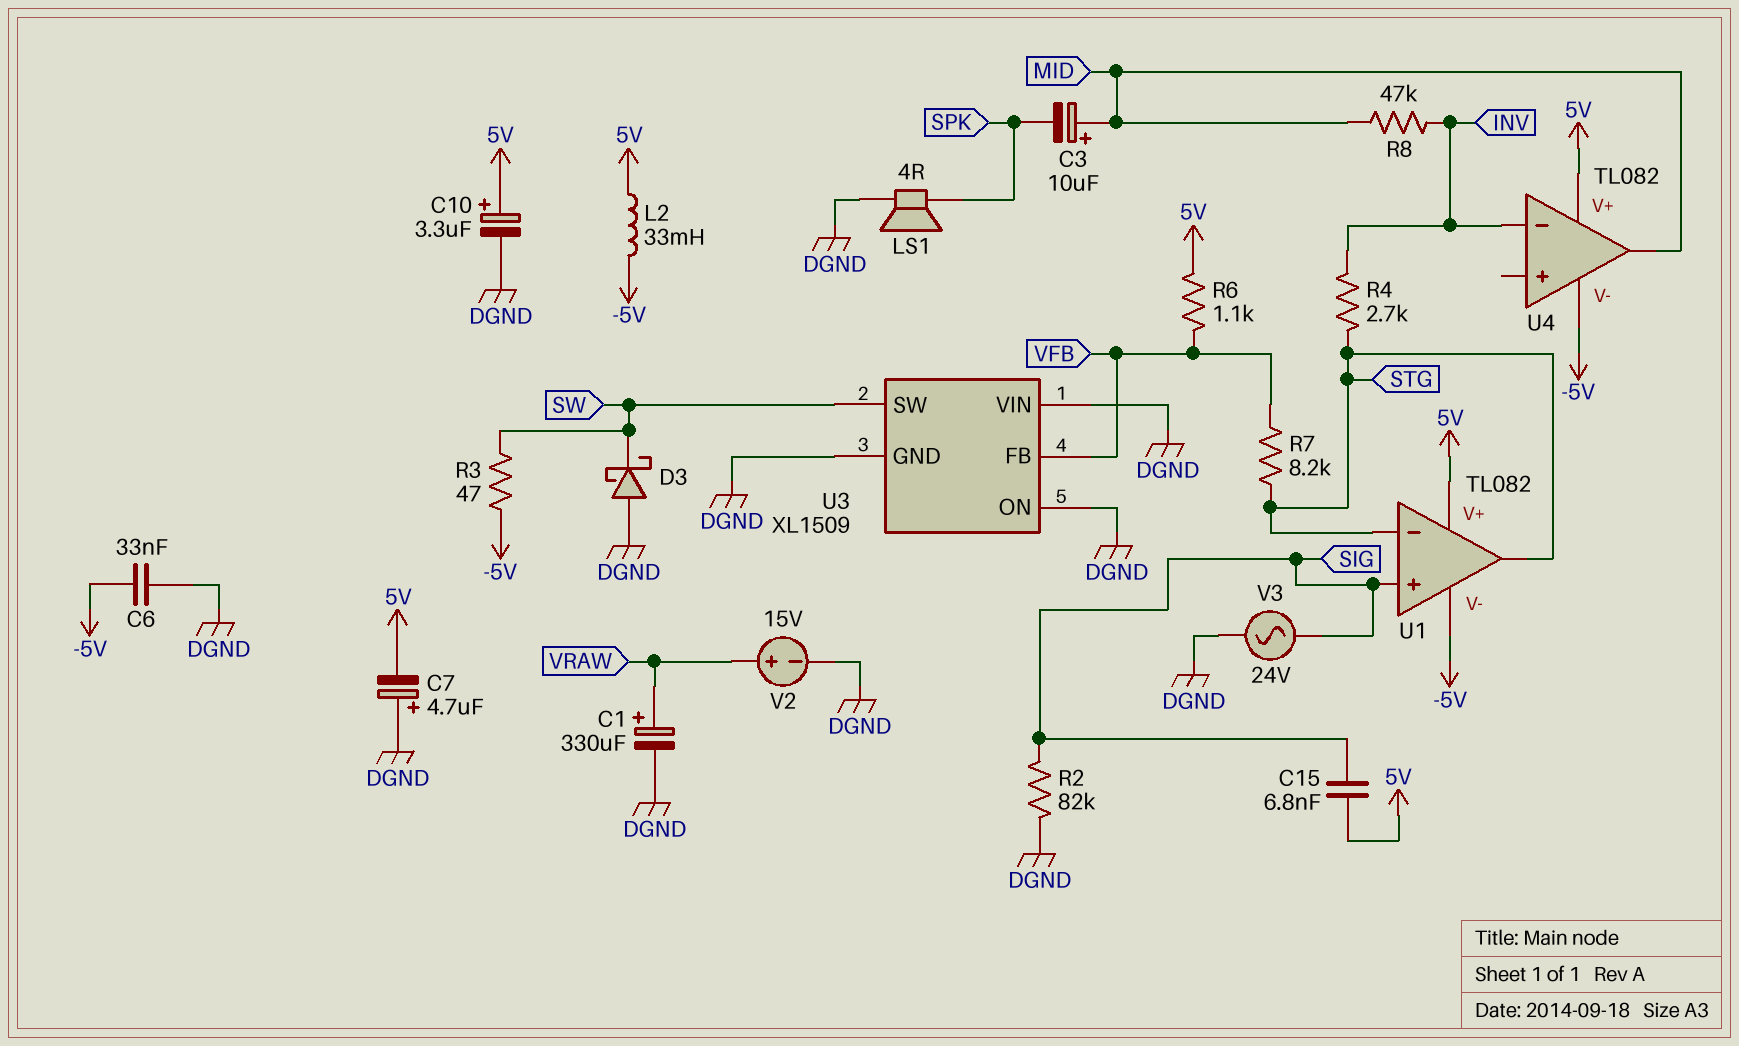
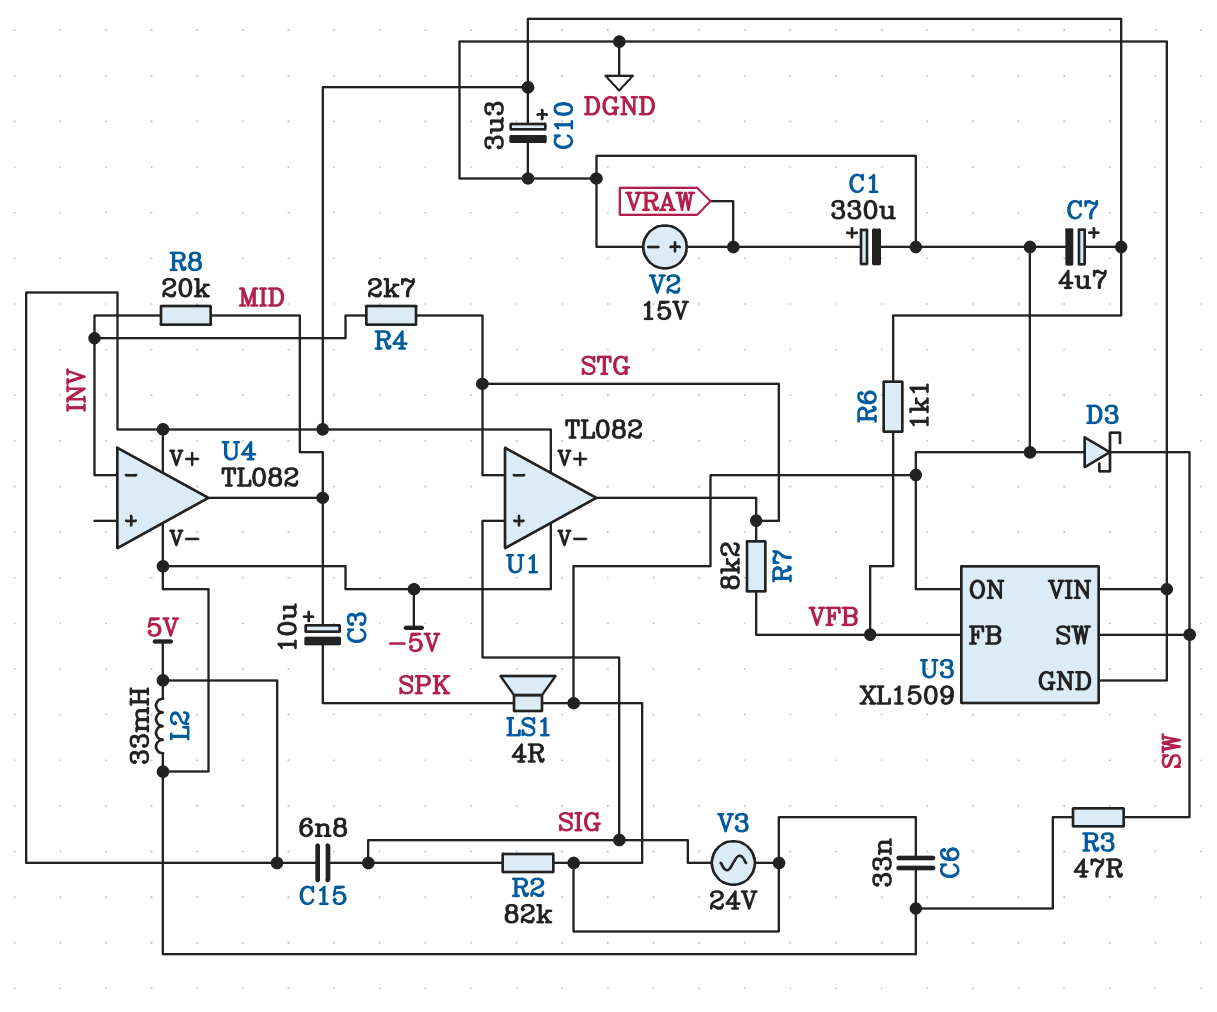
C7: 4.7uF (plus DGND, minus 5V) -> 4.7uF (plus 5V, minus DGND)
R8: 47k (INV, MID) -> 20k (INV, MID)

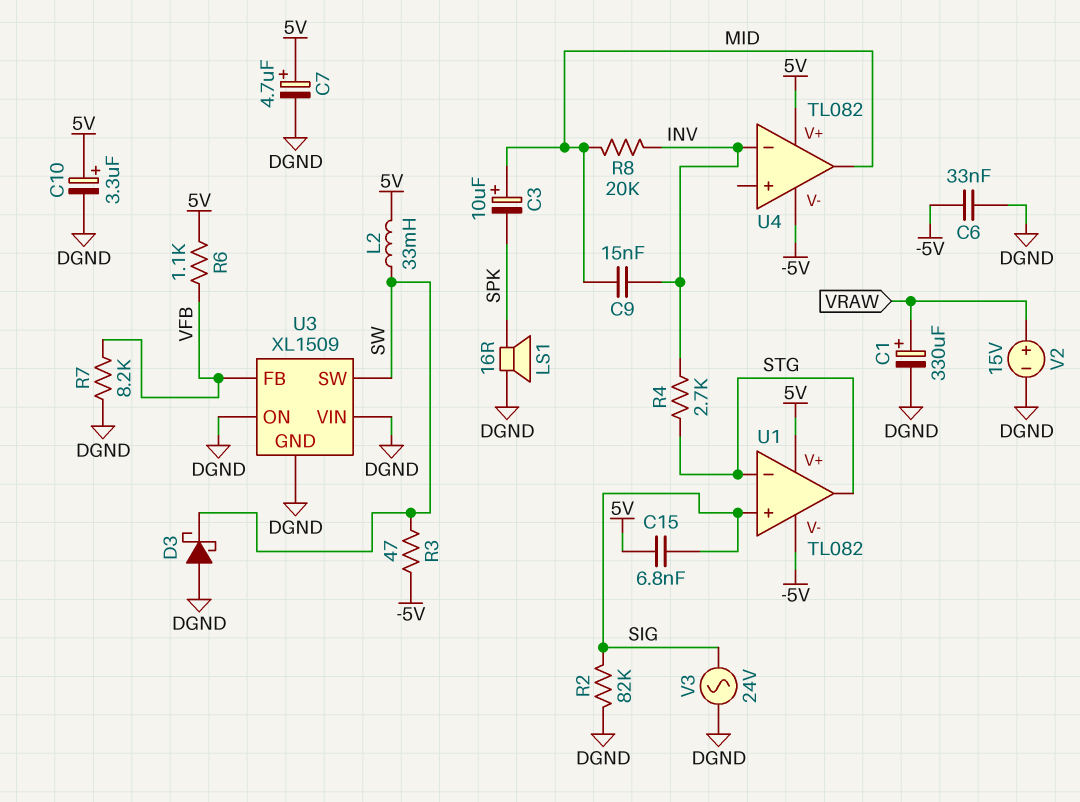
C9: none -> 15nF (INV, MID)
L2: 33mH (-5V, 5V) -> 33mH (5V, SW)
LS1: speaker 4R (DGND, SPK) -> speaker 16R (DGND, SPK)
R7: 8.2k (STG, VFB) -> 8.2k (DGND, VFB)

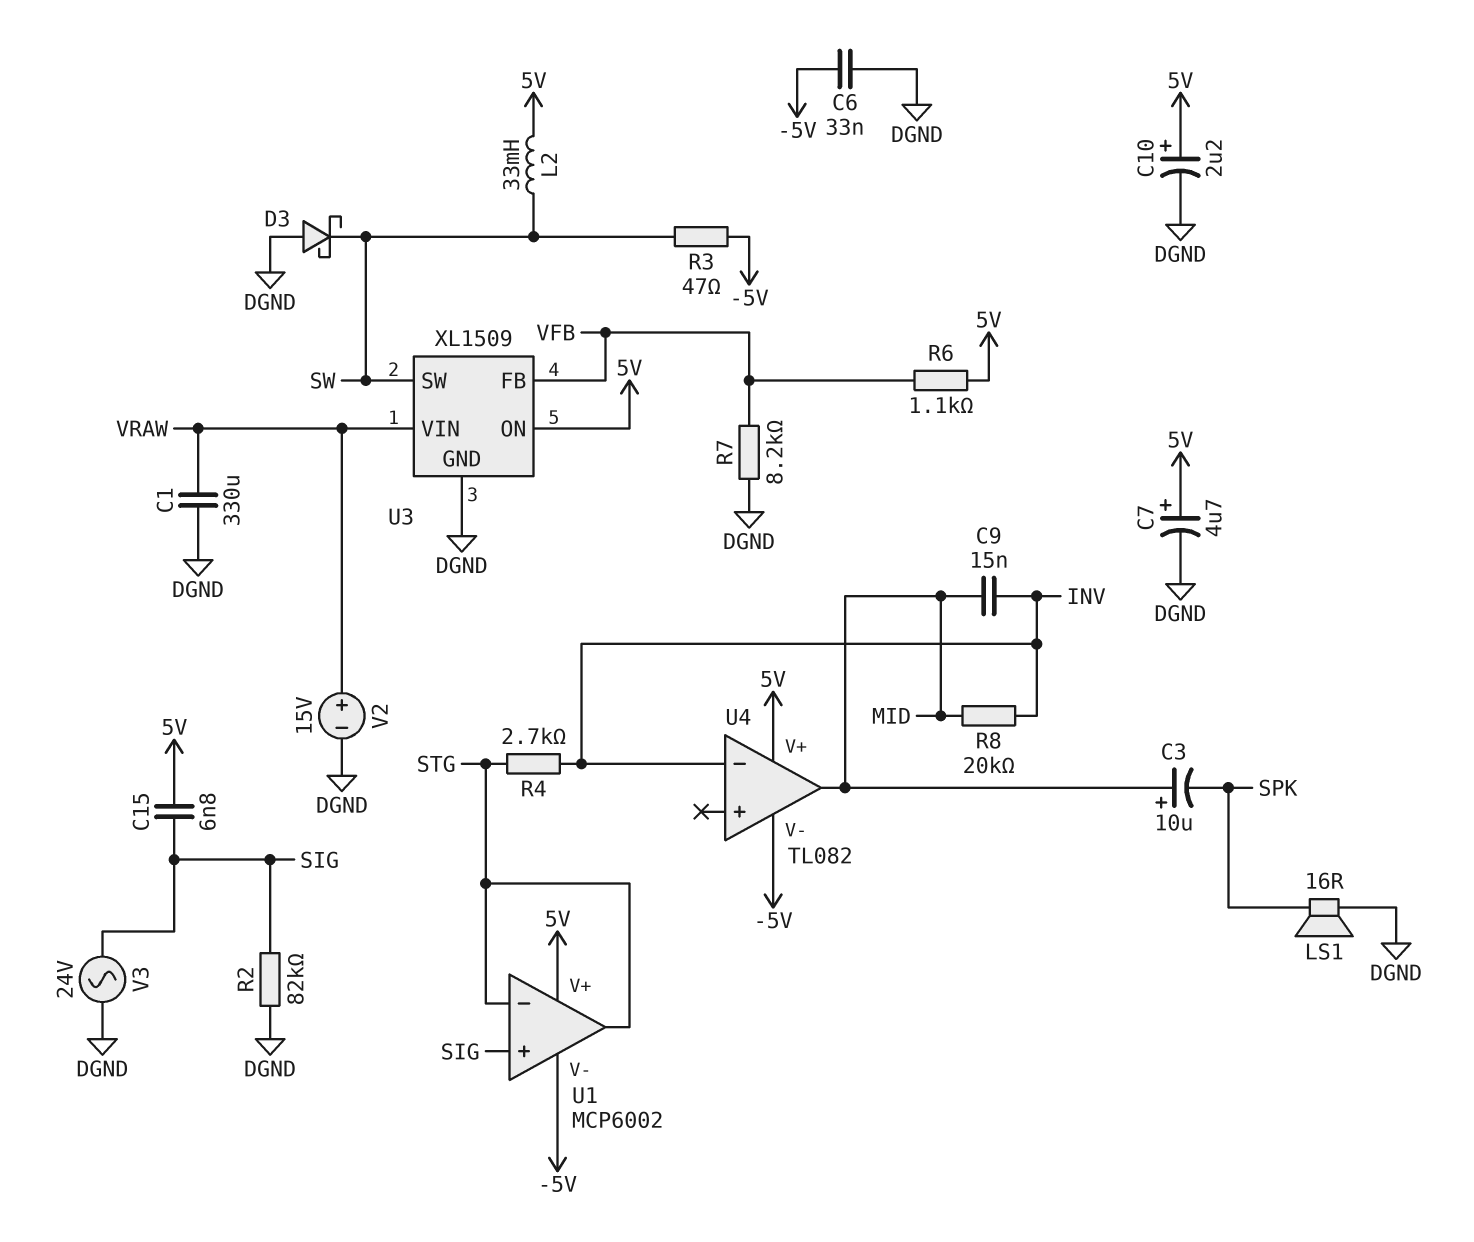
C1: 330uF (plus VRAW, minus DGND) -> 330uF (DGND, VRAW)
C10: 3.3uF (plus 5V, minus DGND) -> 2.2uF (plus 5V, minus DGND)
U1: TL082 -> MCP6002
U3 pin ON: DGND -> 5V
U3 pin VIN: DGND -> VRAW

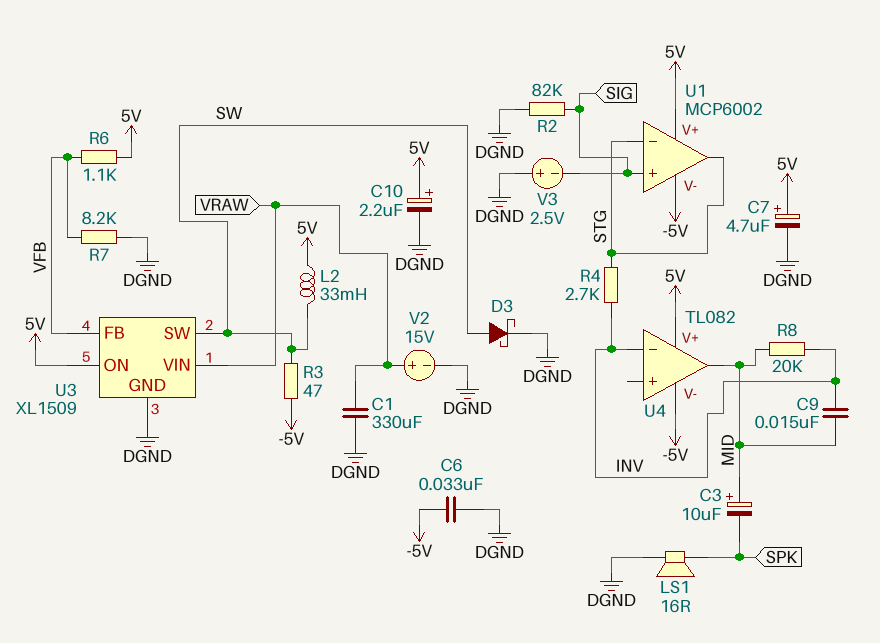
C15: 6.8nF (5V, SIG) -> none
D3: schottky (A DGND, K SW) -> schottky (A SW, K DGND)
V3: AC 24V (DGND, SIG) -> 2.5V (plus DGND, minus SIG)

